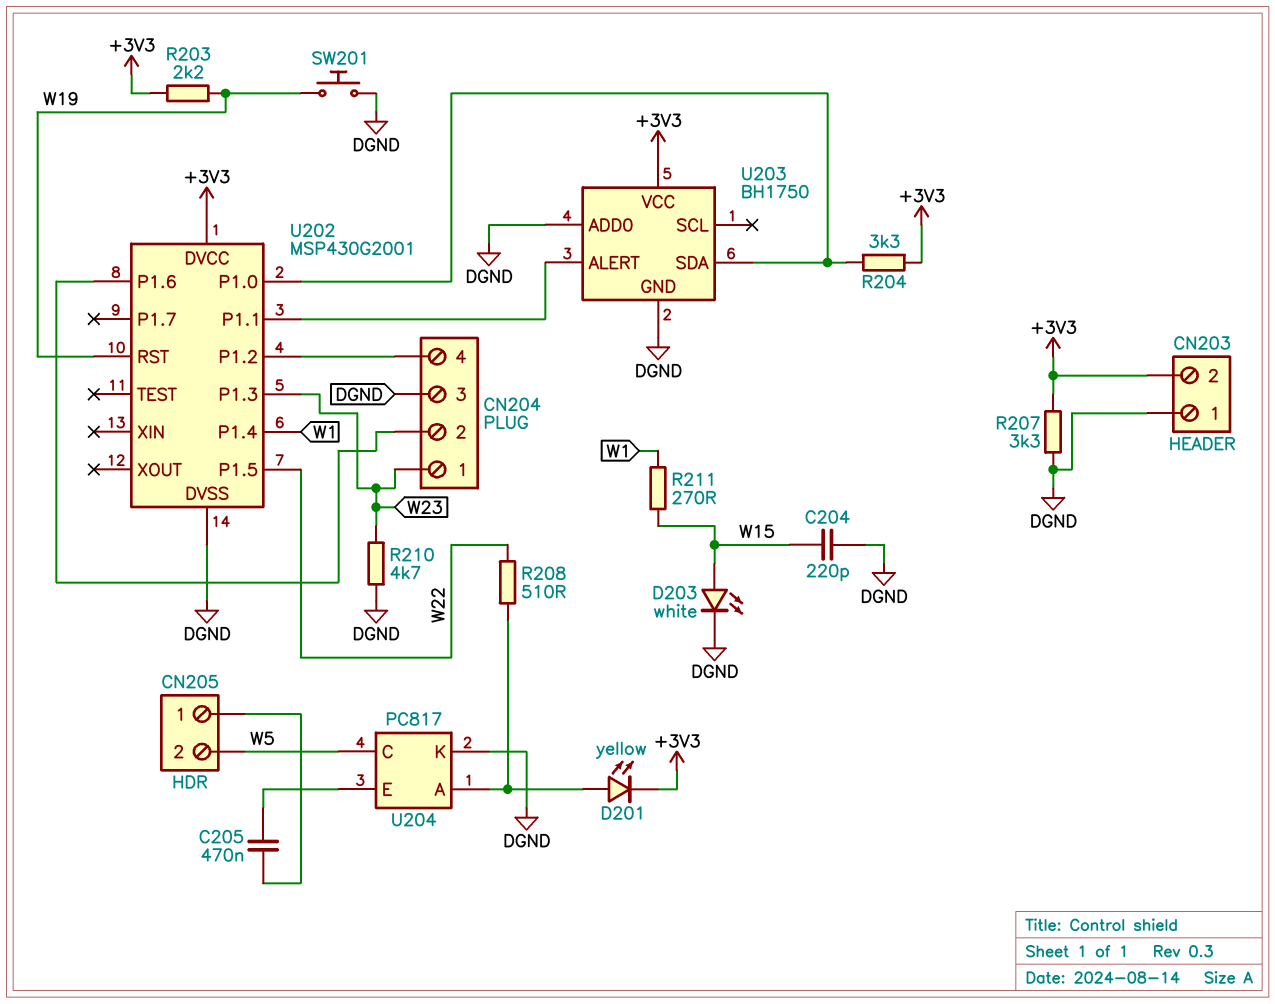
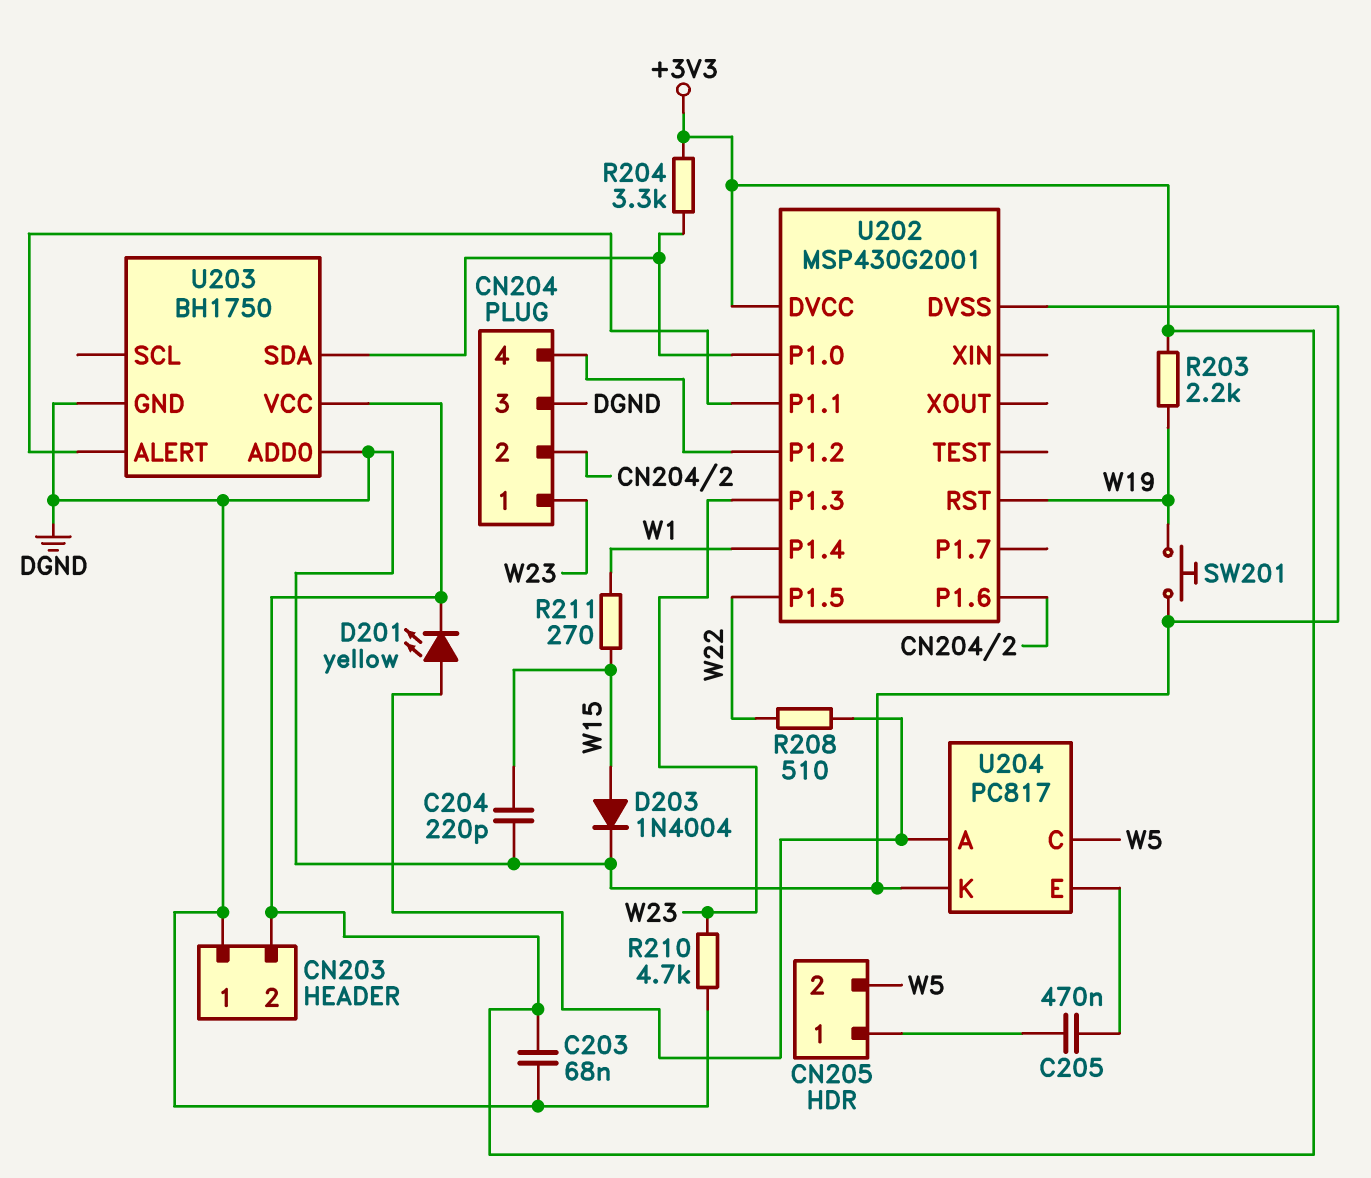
C203: none -> 68nF (+3V3, DGND)
D203: LED white (A W15, K DGND) -> diode 1N4004 (A W15, K DGND)
R207: 3.3k (+3V3, DGND) -> none

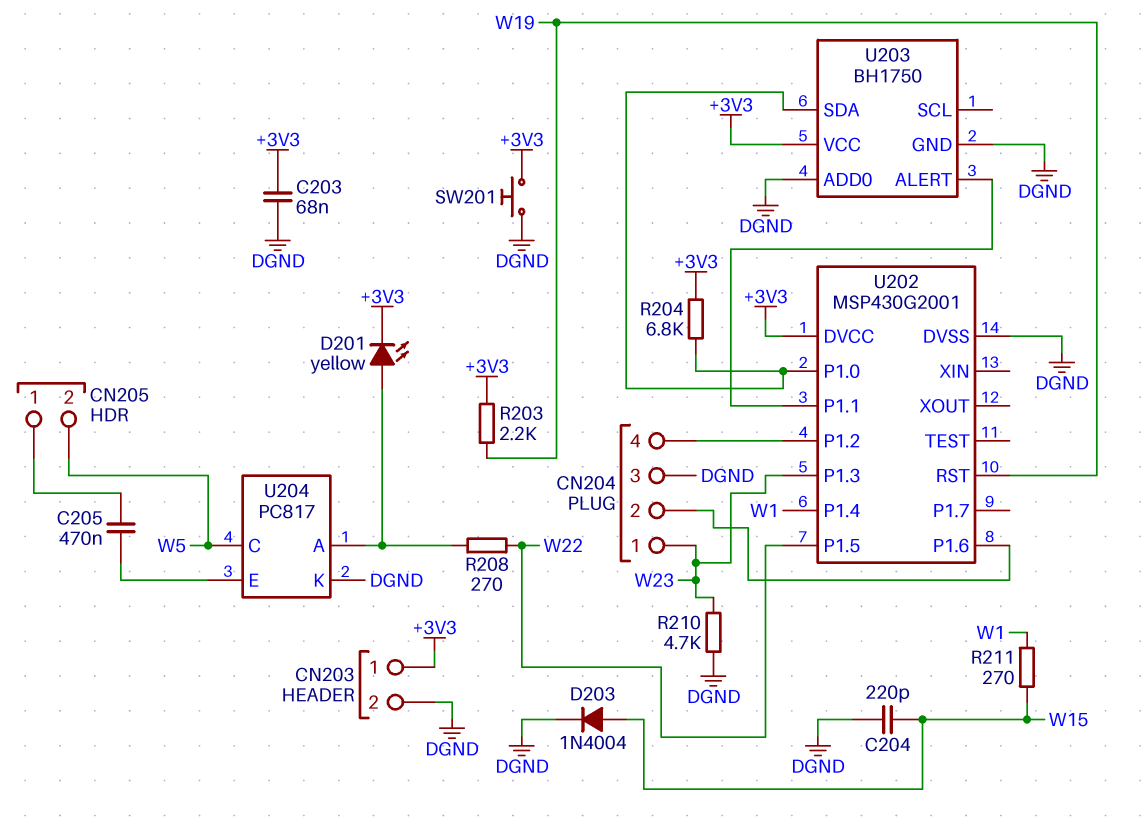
CN203 pin 1: DGND -> +3V3
CN203 pin 2: +3V3 -> DGND
R204: 3.3k (+3V3, U202/P1.0) -> 6.8k (+3V3, U202/P1.0)
R208: 510 (U204/A, W22) -> 270 (U204/A, W22)
SW201: button (DGND, W19) -> button (+3V3, DGND)

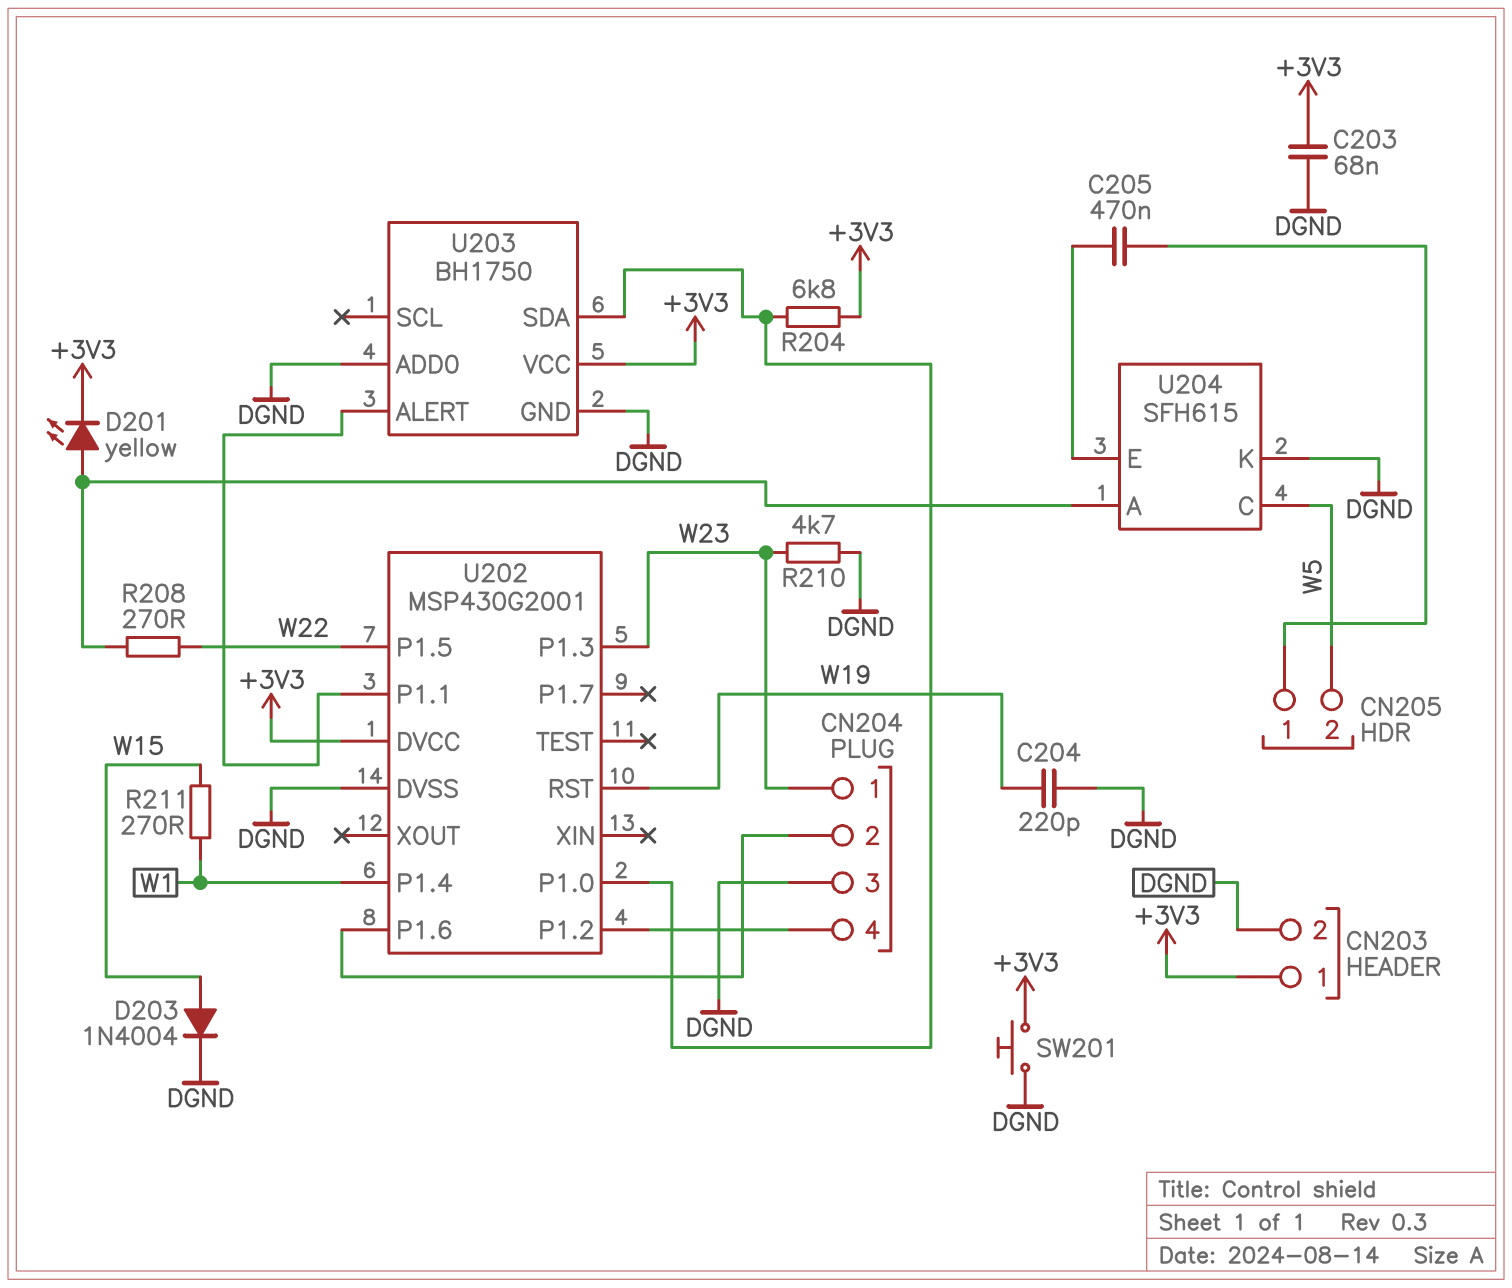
C204: 220pF (DGND, W15) -> 220pF (DGND, W19)
R203: 2.2k (+3V3, W19) -> none
U204: PC817 -> SFH615

